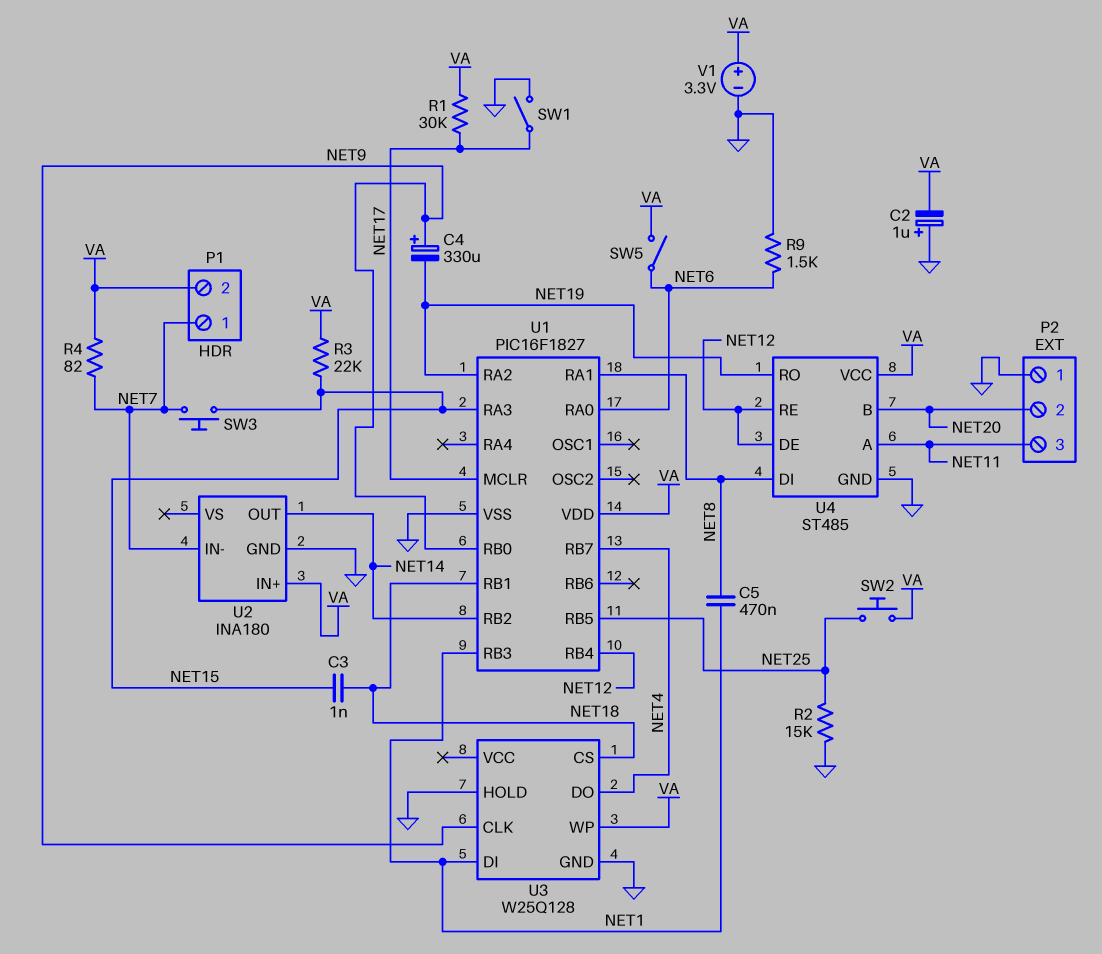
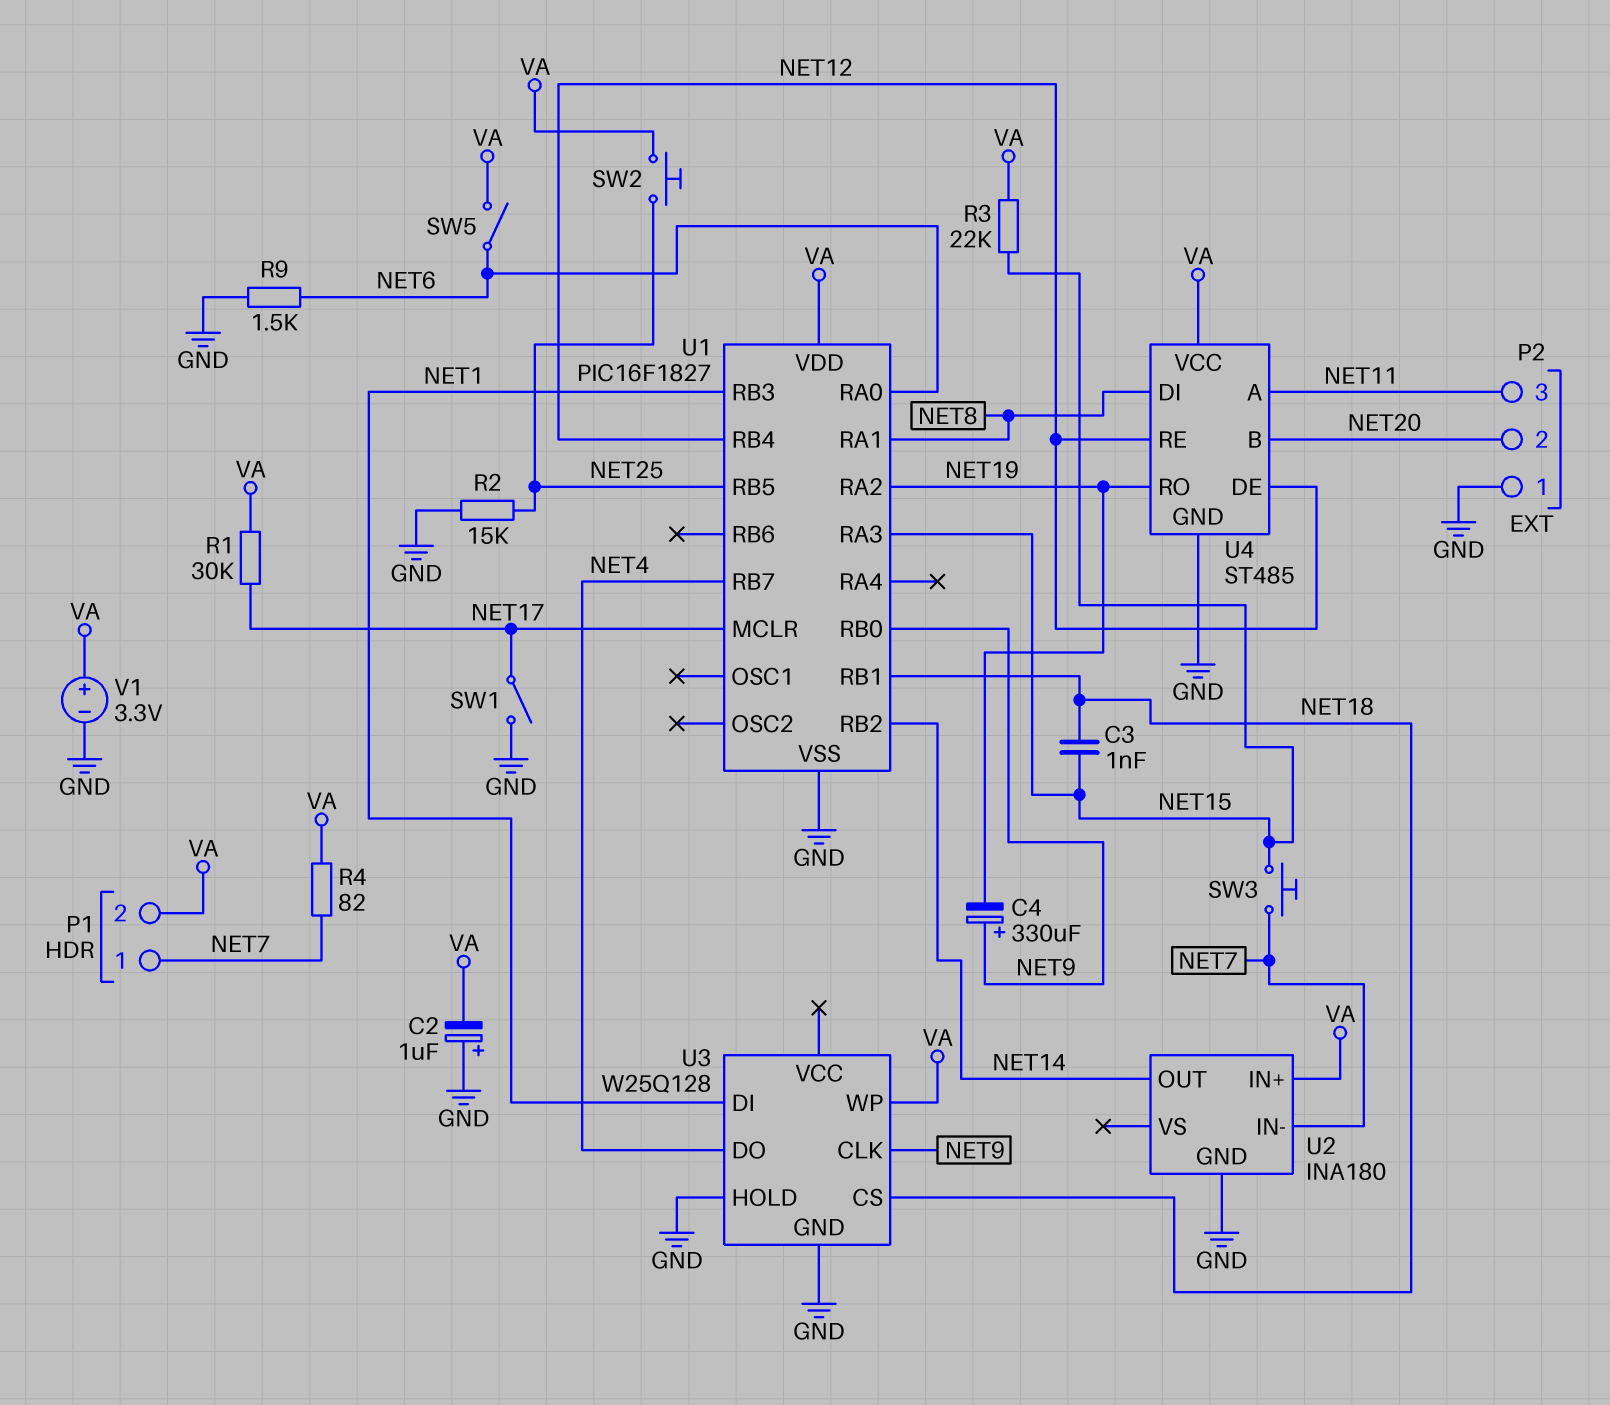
C5: 470nF (NET1, NET8) -> none

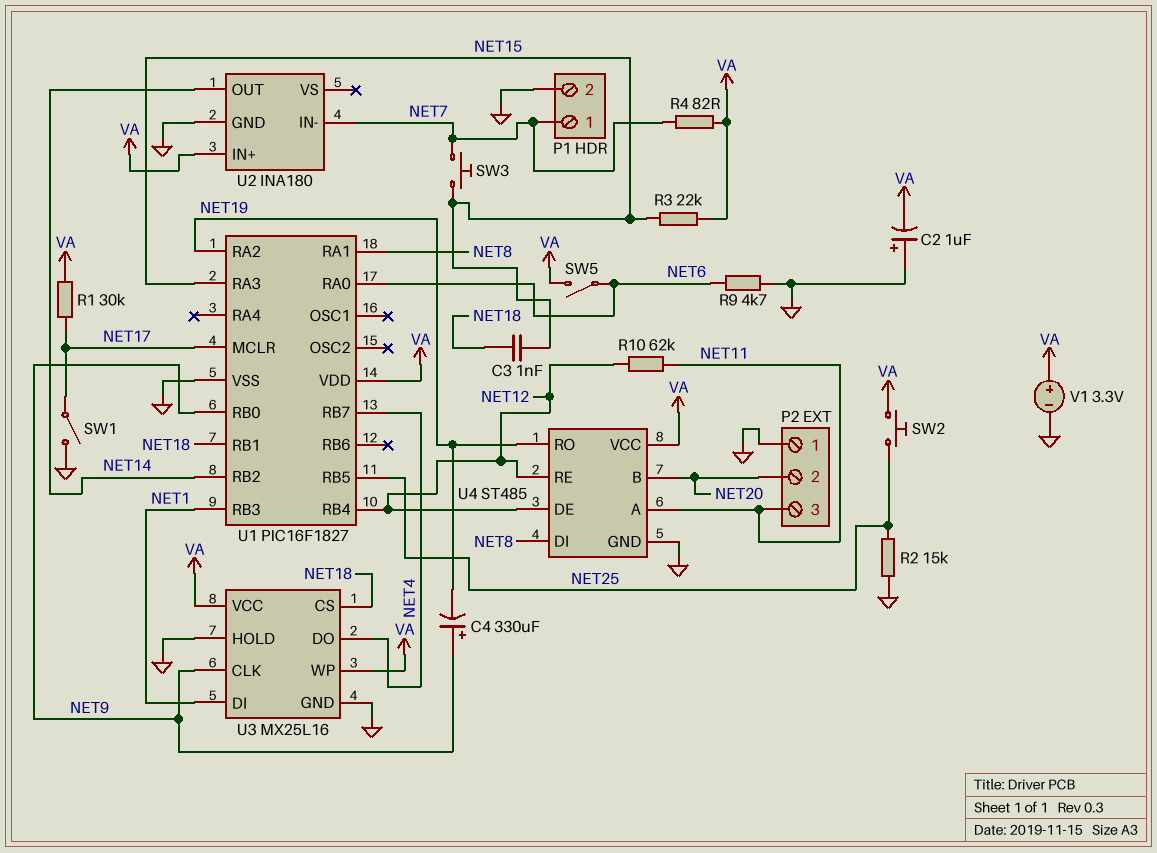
P1 pin 2: VA -> GND
R9: 1.5k (GND, NET6) -> 4.7k (GND, NET6)
R10: none -> 62k (NET11, NET12)
U3: W25Q128 -> MX25L16
U3 pin VCC: none -> VA

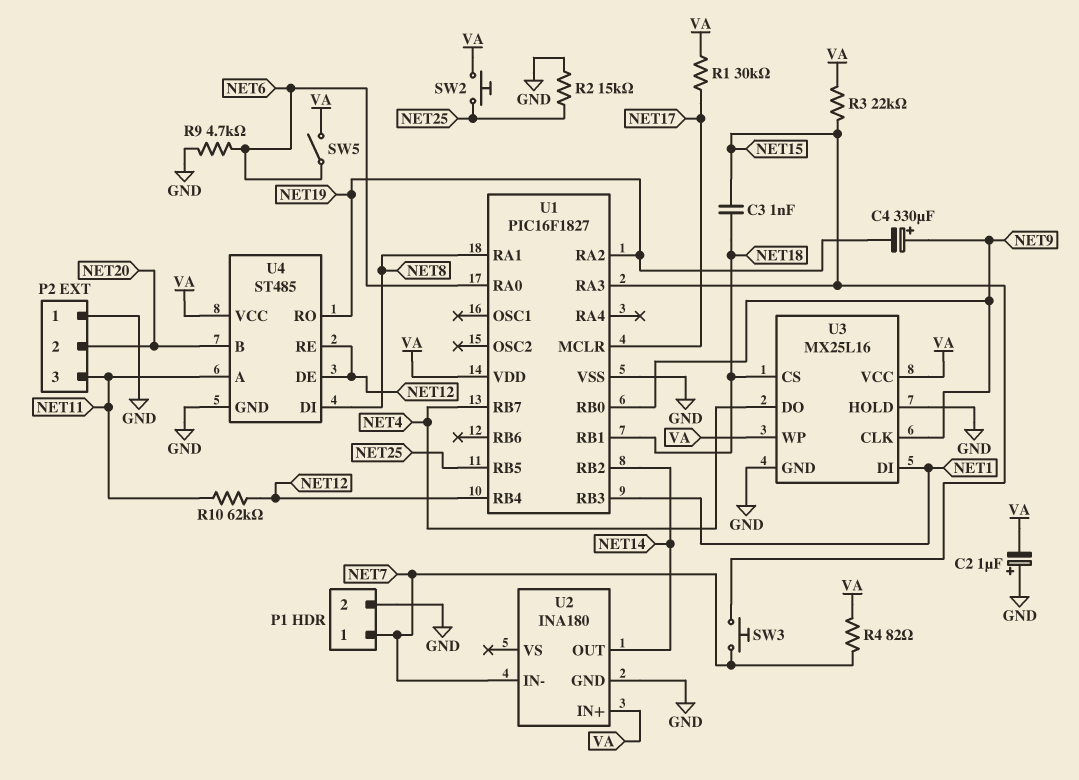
SW1: switch (GND, NET17) -> none
V1: 3.3V (plus VA, minus GND) -> none

